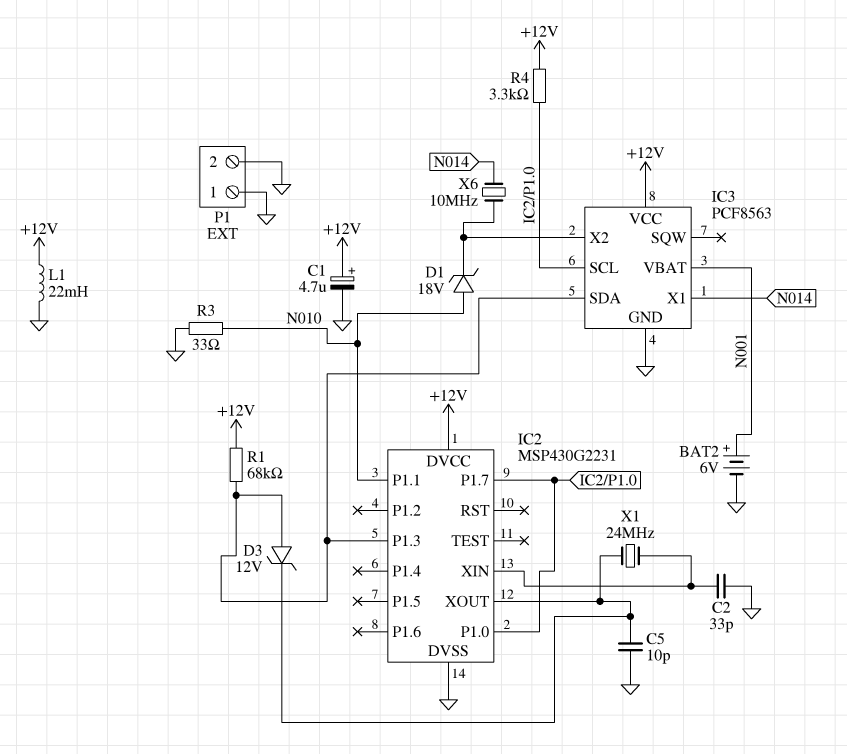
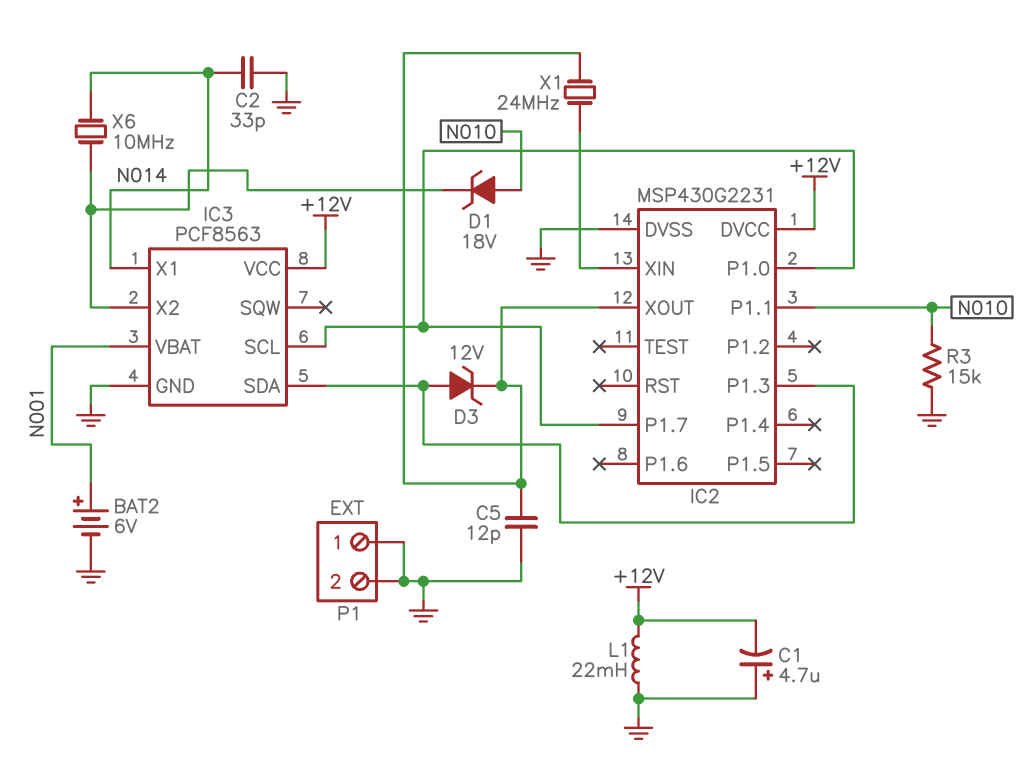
C1: 4.7uF (plus +12V, minus GND) -> 4.7uF (plus GND, minus +12V)
C2: 33pF (GND, IC2/XIN) -> 33pF (GND, N014)
C5: 10pF (GND, IC2/XOUT) -> 12pF (GND, IC2/XOUT)
R1: 68k (+12V, IC2/P1.3) -> none
R3: 33 (GND, N010) -> 15k (GND, N010)
R4: 3.3k (+12V, IC2/P1.0) -> none

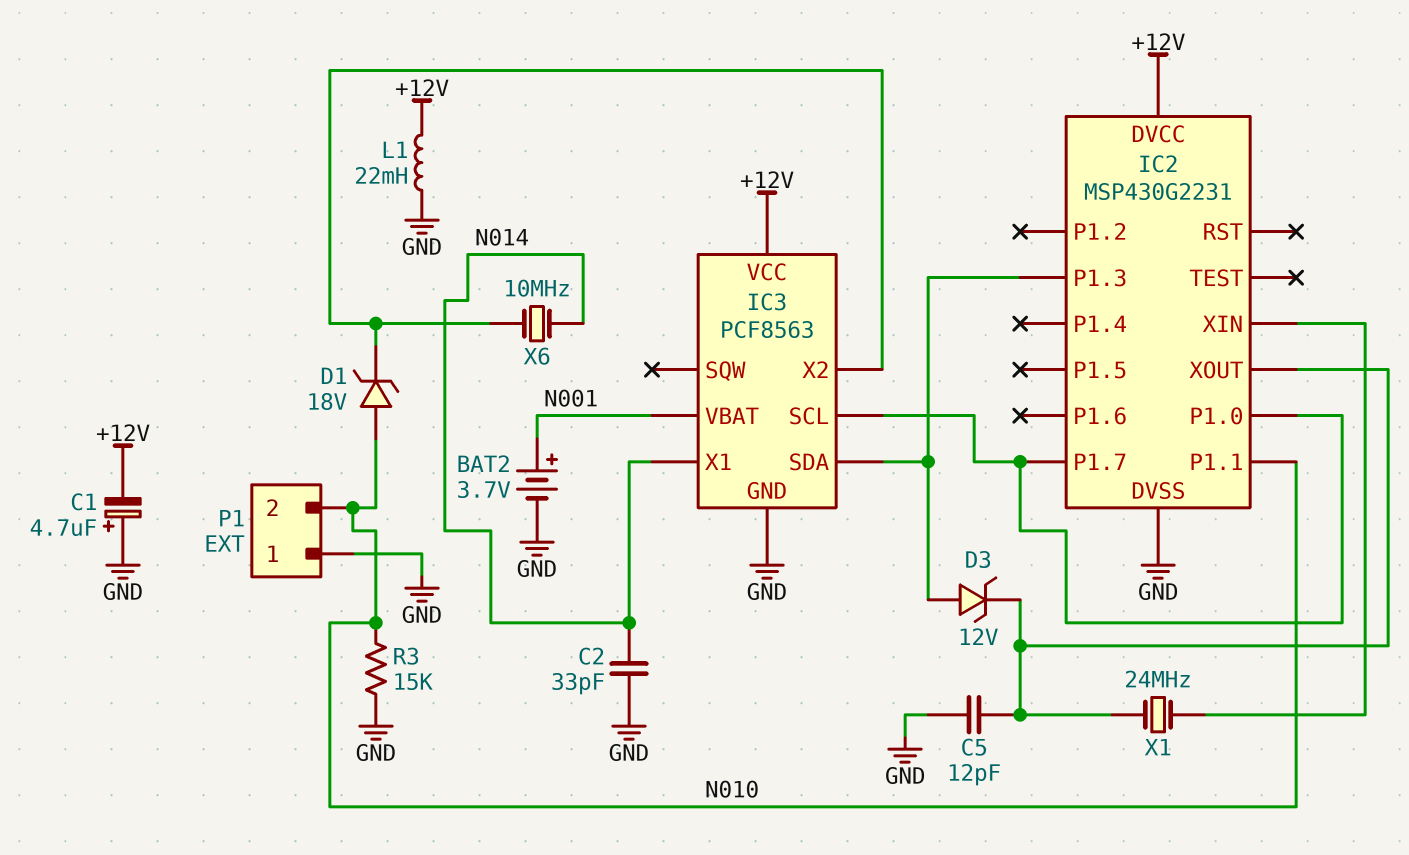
BAT2: 6V (plus N001, minus GND) -> 3.7V (plus N001, minus GND)
P1 pin 2: GND -> N010

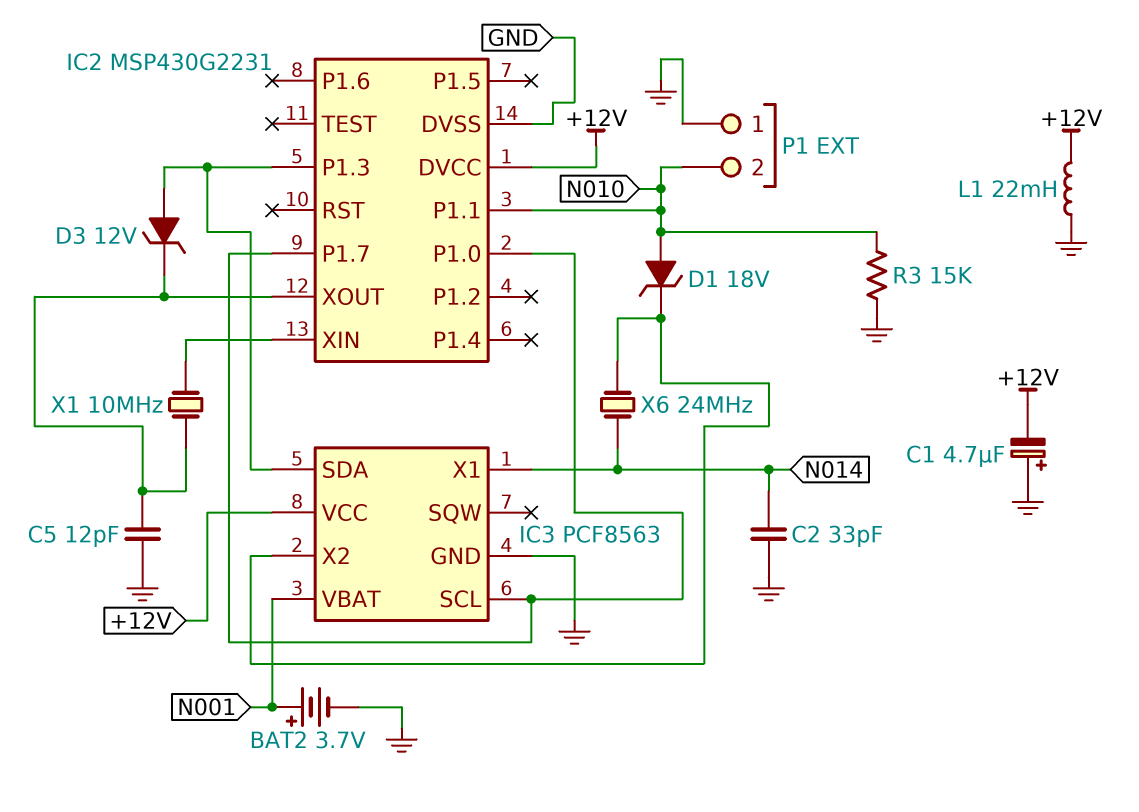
X1: 24MHz (IC2/XIN, IC2/XOUT) -> 10MHz (IC2/XIN, IC2/XOUT)
X6: 10MHz (IC3/X2, N014) -> 24MHz (IC3/X2, N014)

